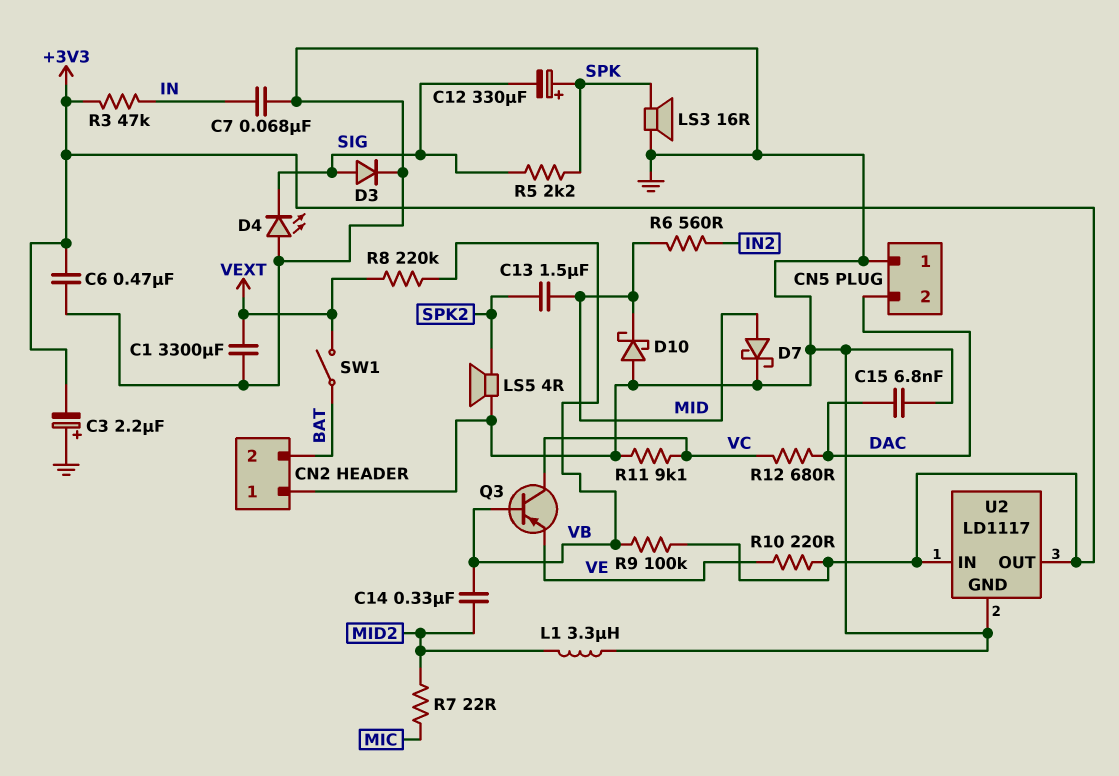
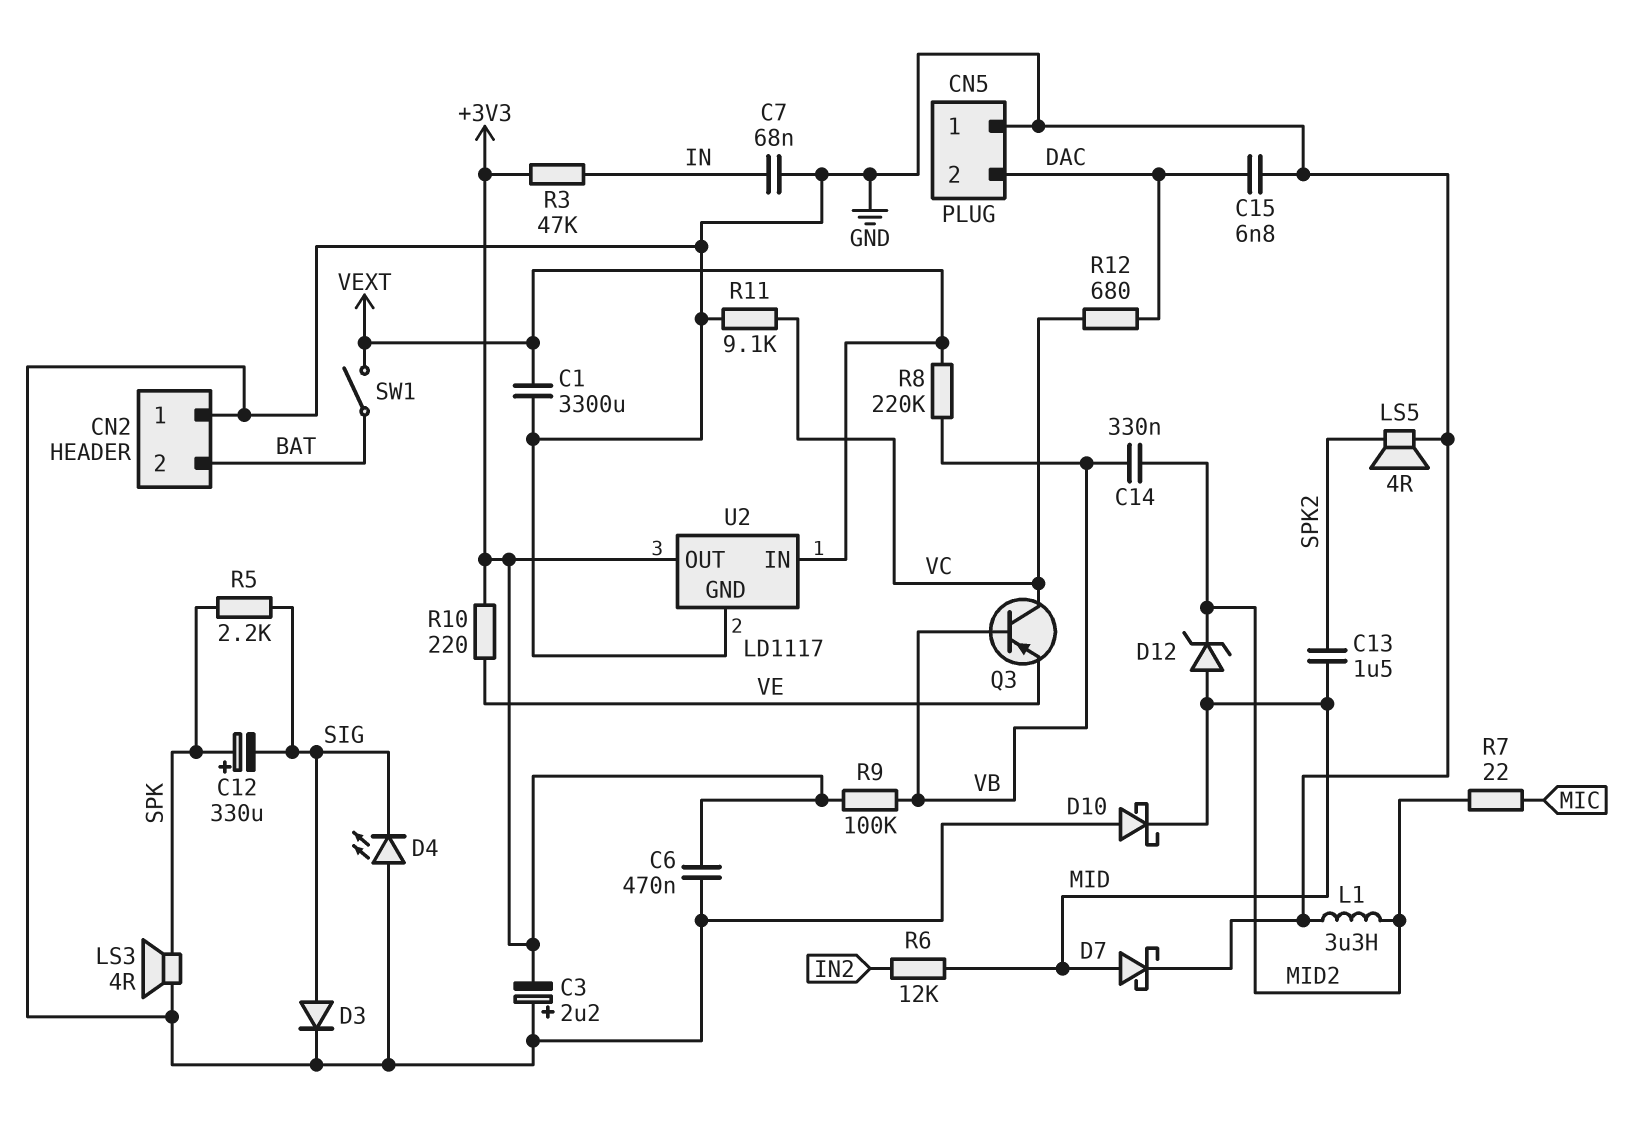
D12: none -> zener (A MID, K MID2)
LS3: speaker 16R (GND, SPK) -> speaker 4R (GND, SPK)
R6: 560 (IN2, MID) -> 12k (IN2, MID)
U2 pin IN: +3V3 -> VEXT

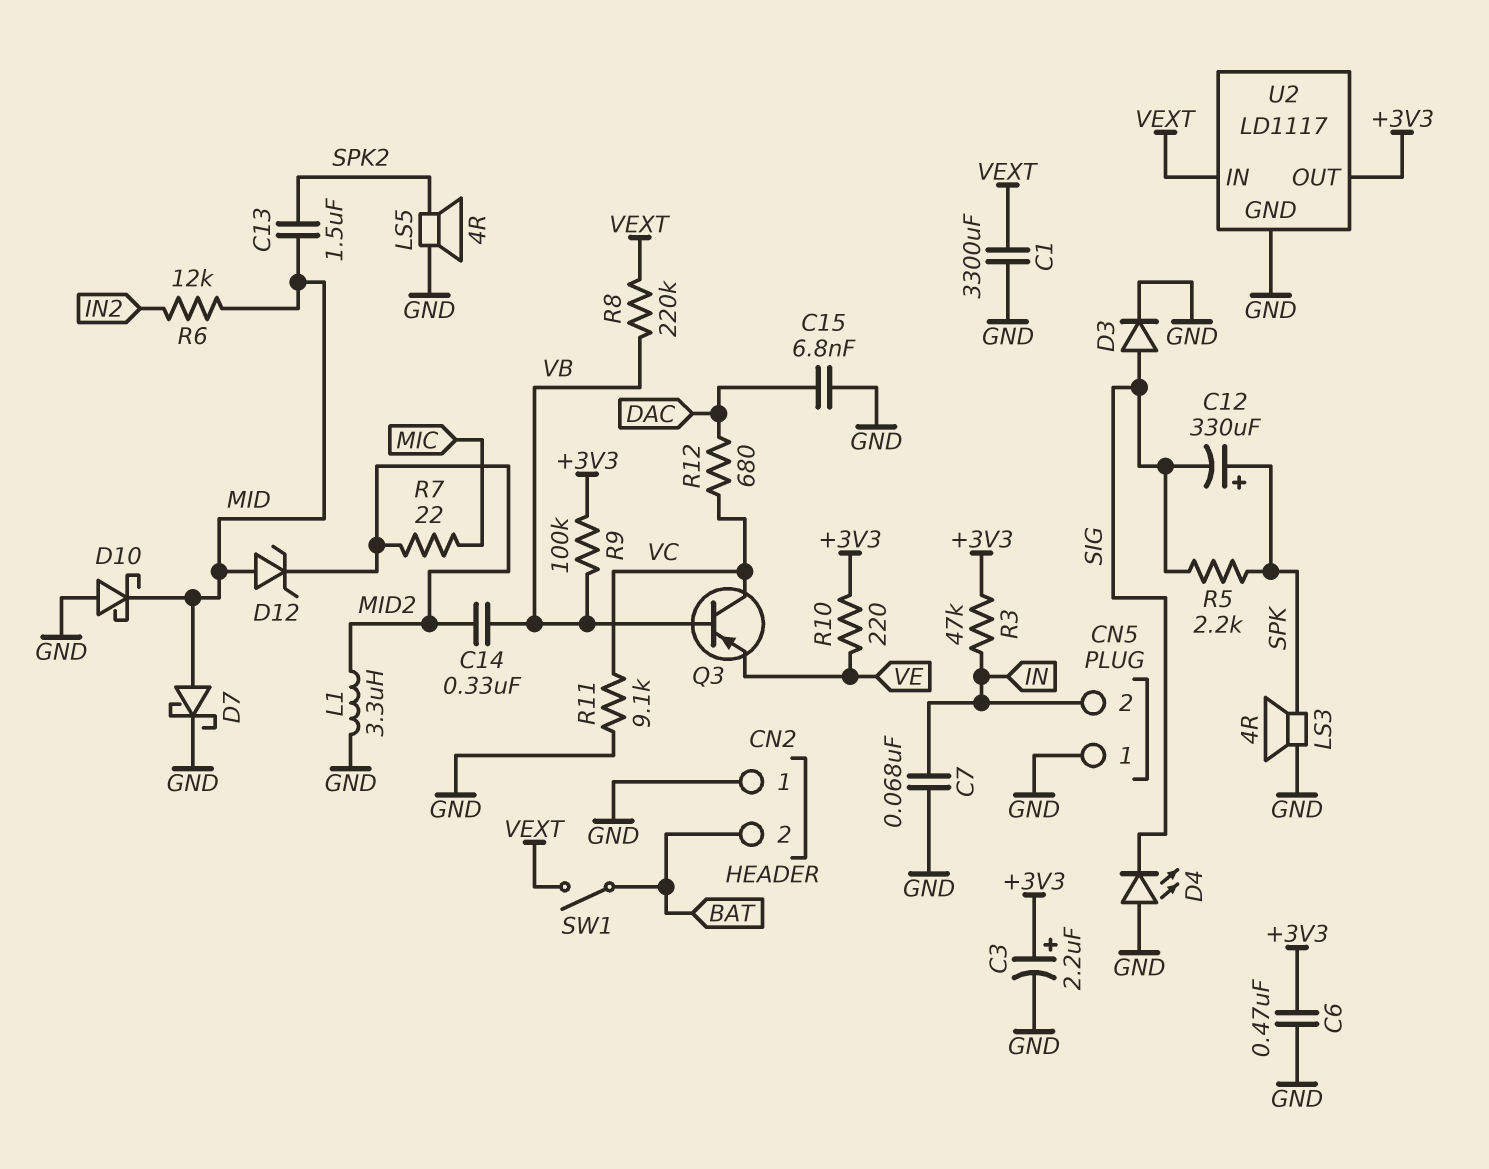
C3: 2.2uF (plus GND, minus +3V3) -> 2.2uF (plus +3V3, minus GND)
CN5 pin 2: DAC -> IN

